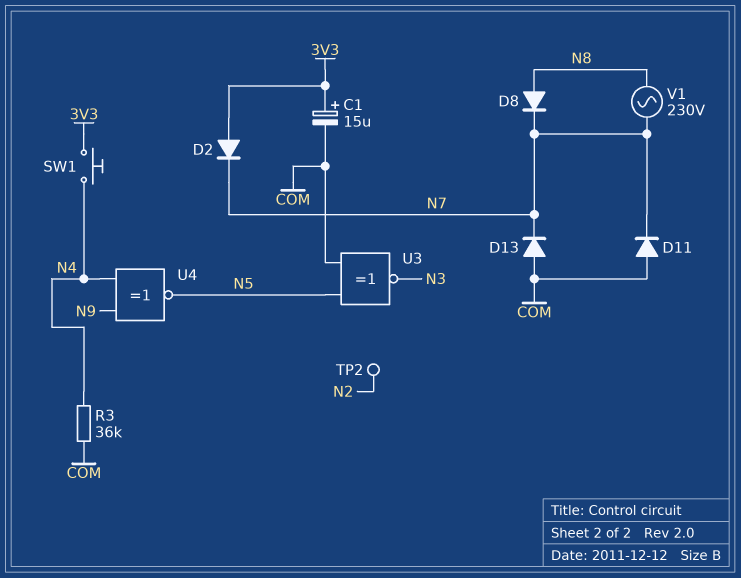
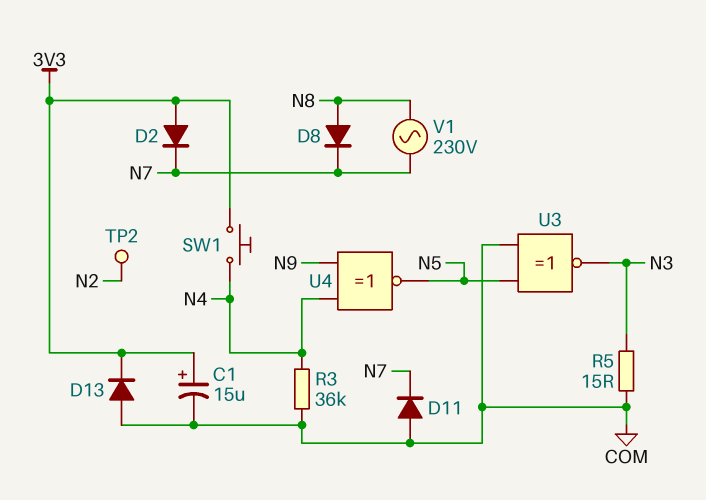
D13: diode (A COM, K N7) -> diode (A COM, K 3V3)
R5: none -> 15 (COM, N3)

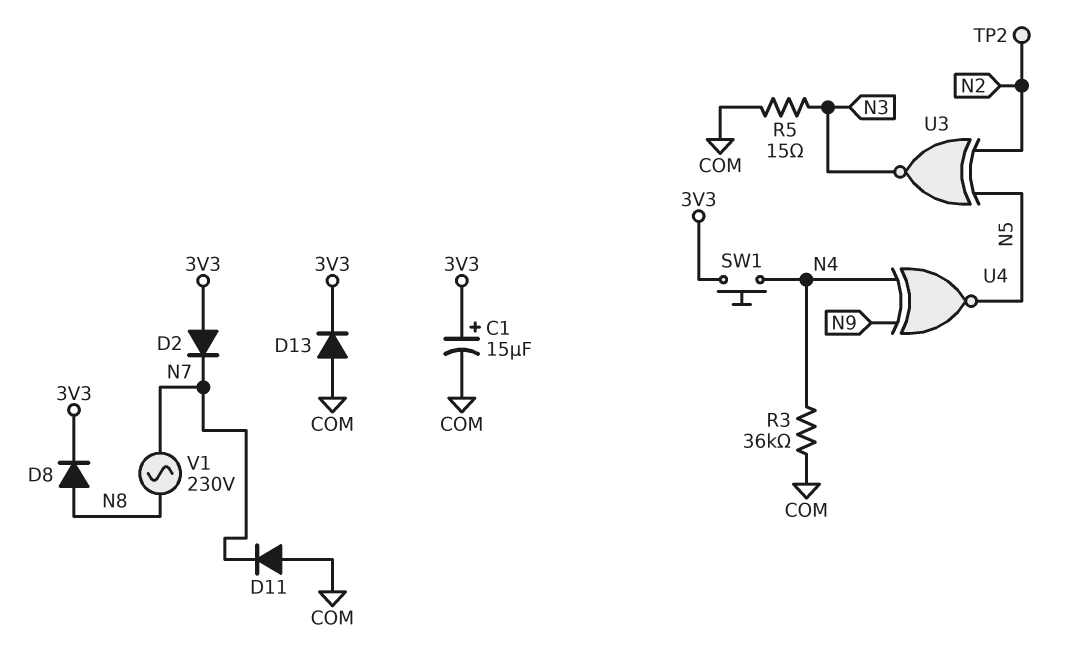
D8: diode (A N8, K N7) -> diode (A N8, K 3V3)
U3: XNOR (in COM, in N5, out N3) -> XNOR (in N2, in N5, out N3)

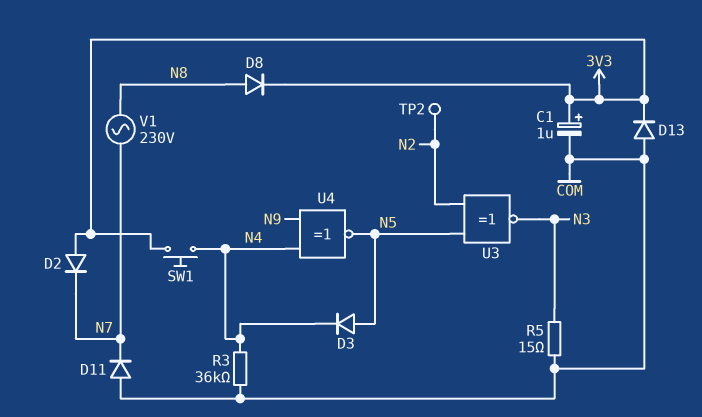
C1: 15uF (plus 3V3, minus COM) -> 1uF (plus 3V3, minus COM)
D3: none -> diode (A N5, K N4)

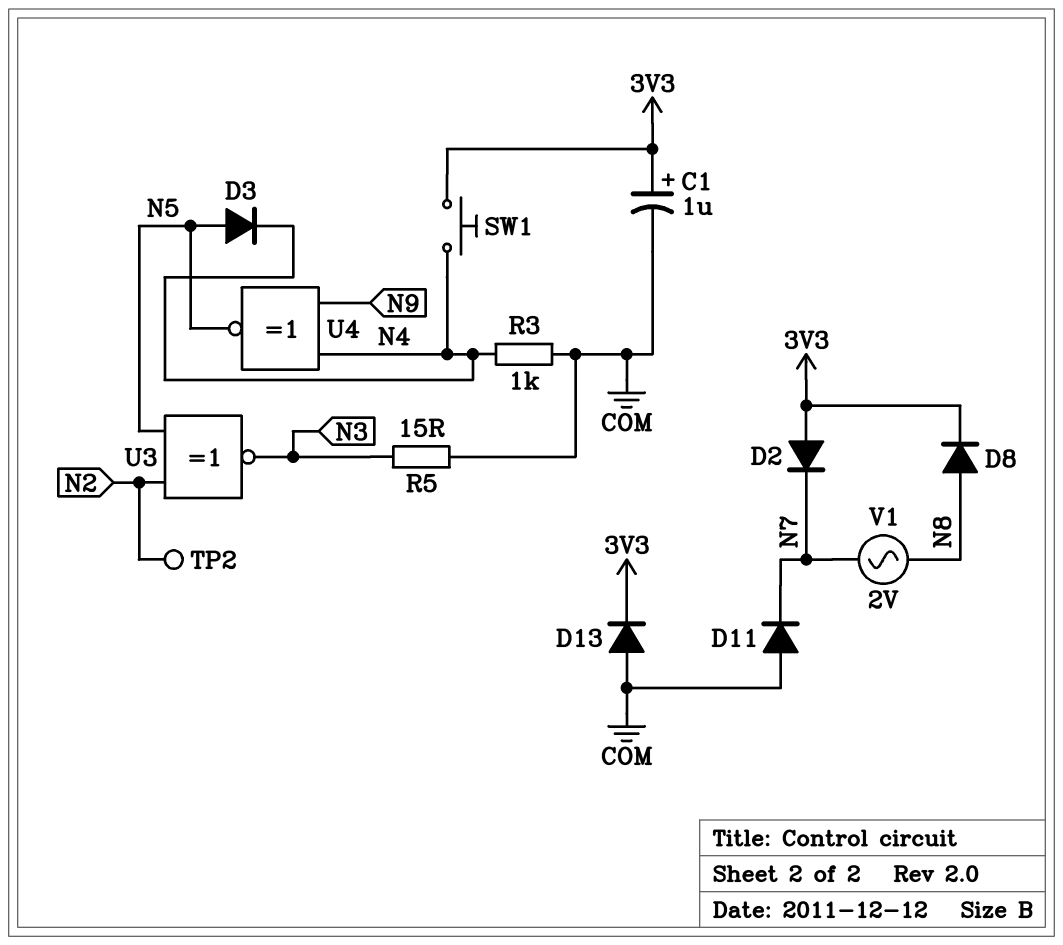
R3: 36k (COM, N4) -> 1k (COM, N4)
V1: AC 230V (N7, N8) -> AC 2V (N7, N8)

